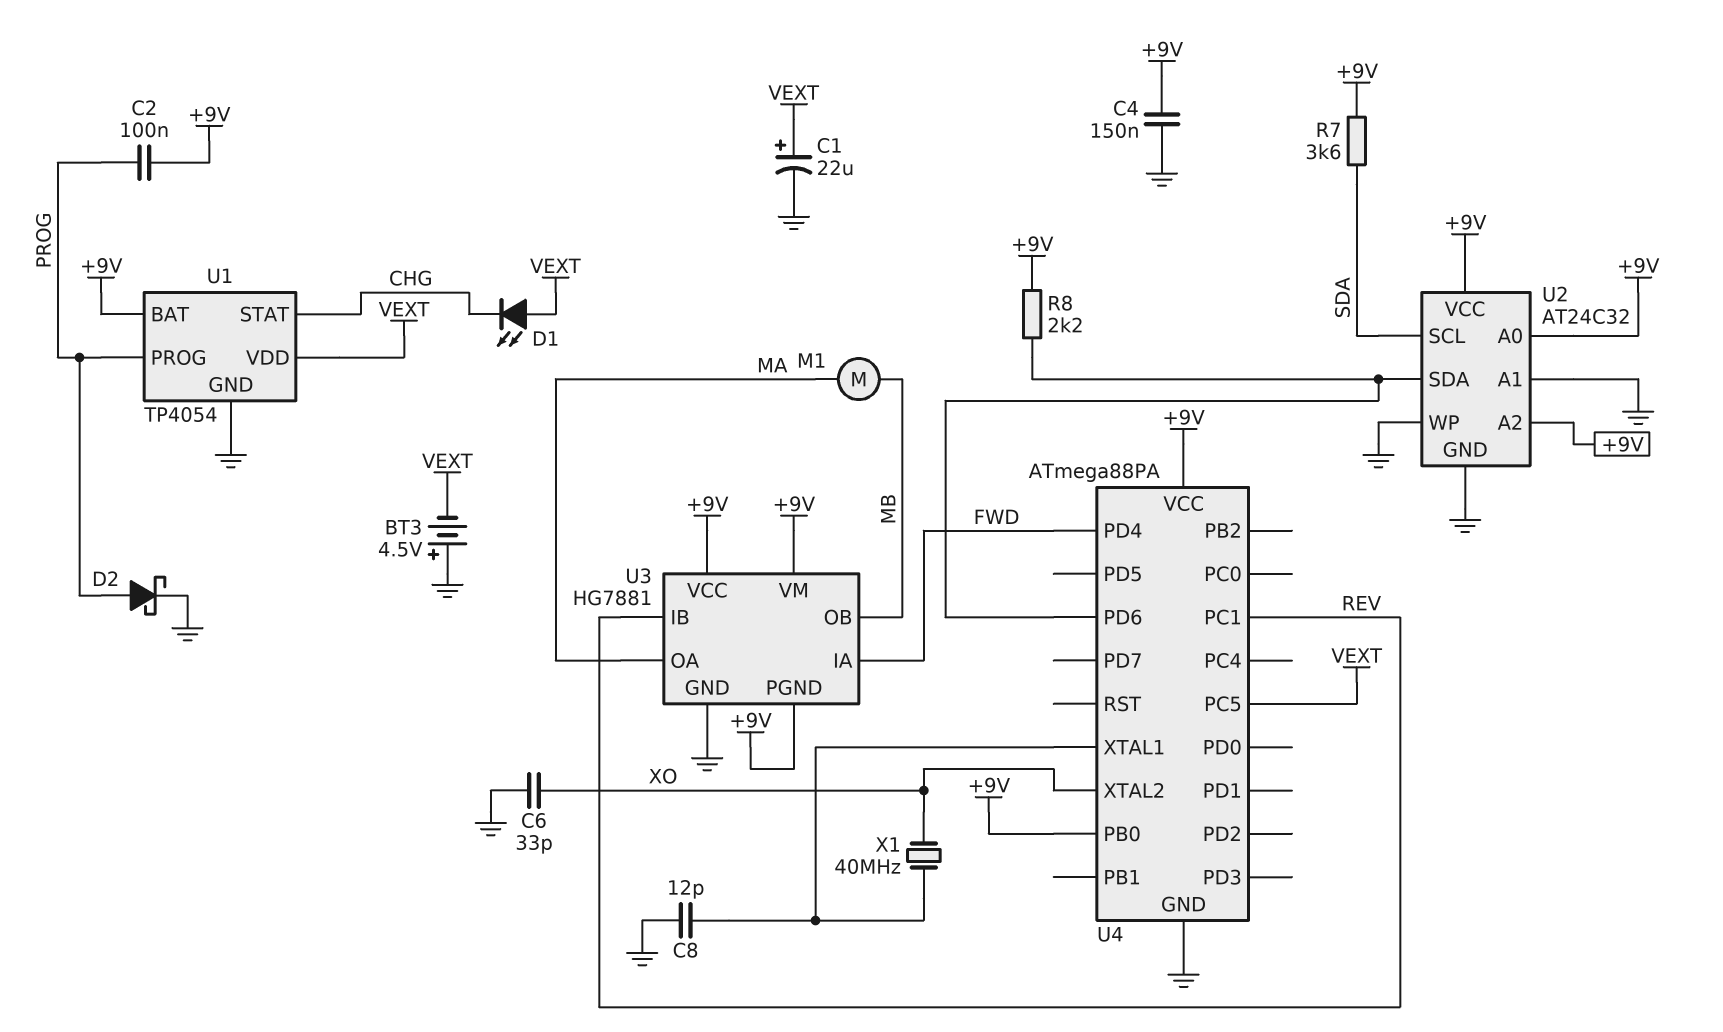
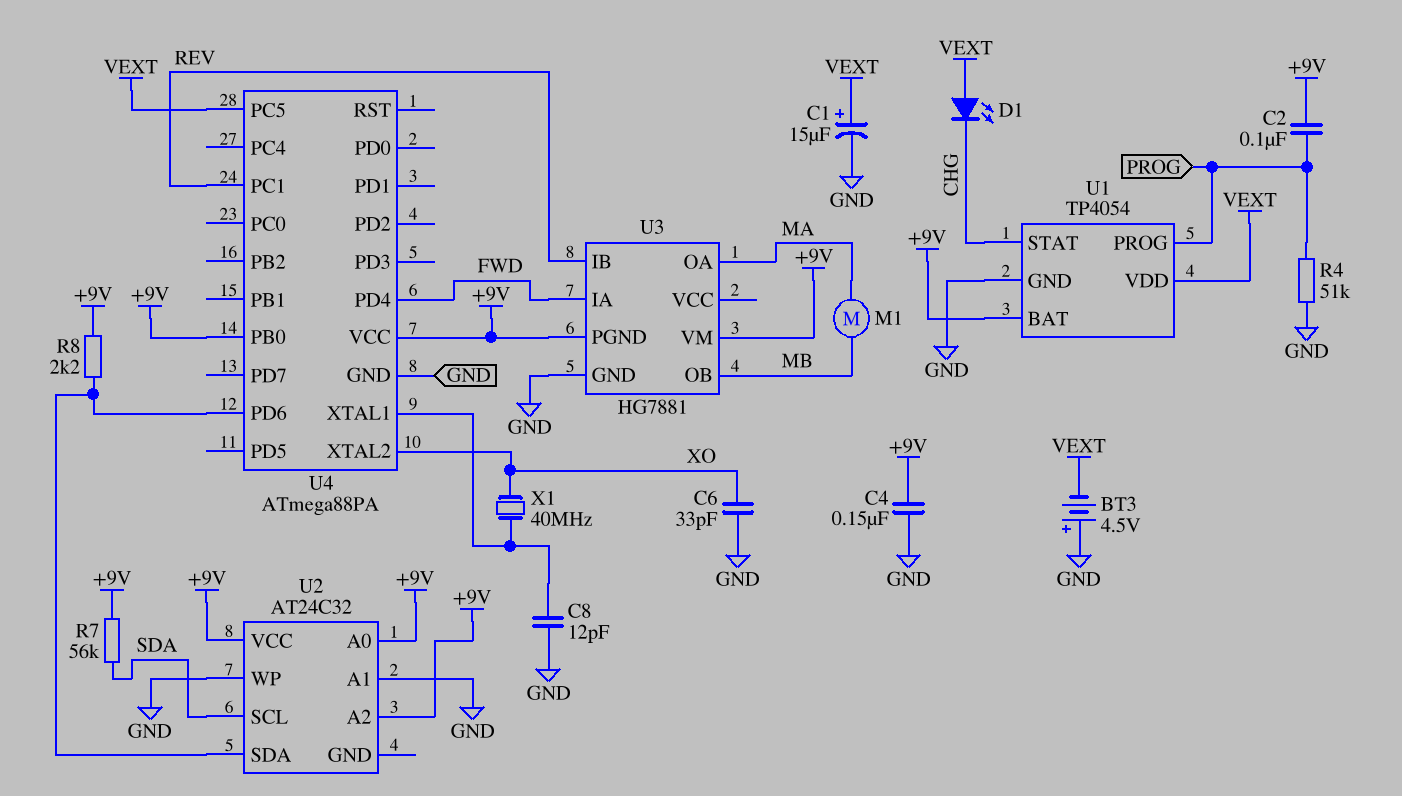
C1: 22uF (plus VEXT, minus GND) -> 15uF (plus VEXT, minus GND)
D2: schottky (A PROG, K GND) -> none
R4: none -> 51k (GND, PROG)
R7: 3.6k (+9V, SDA) -> 56k (+9V, SDA)
U2 pin GND: GND -> none
U3 pin VCC: +9V -> none

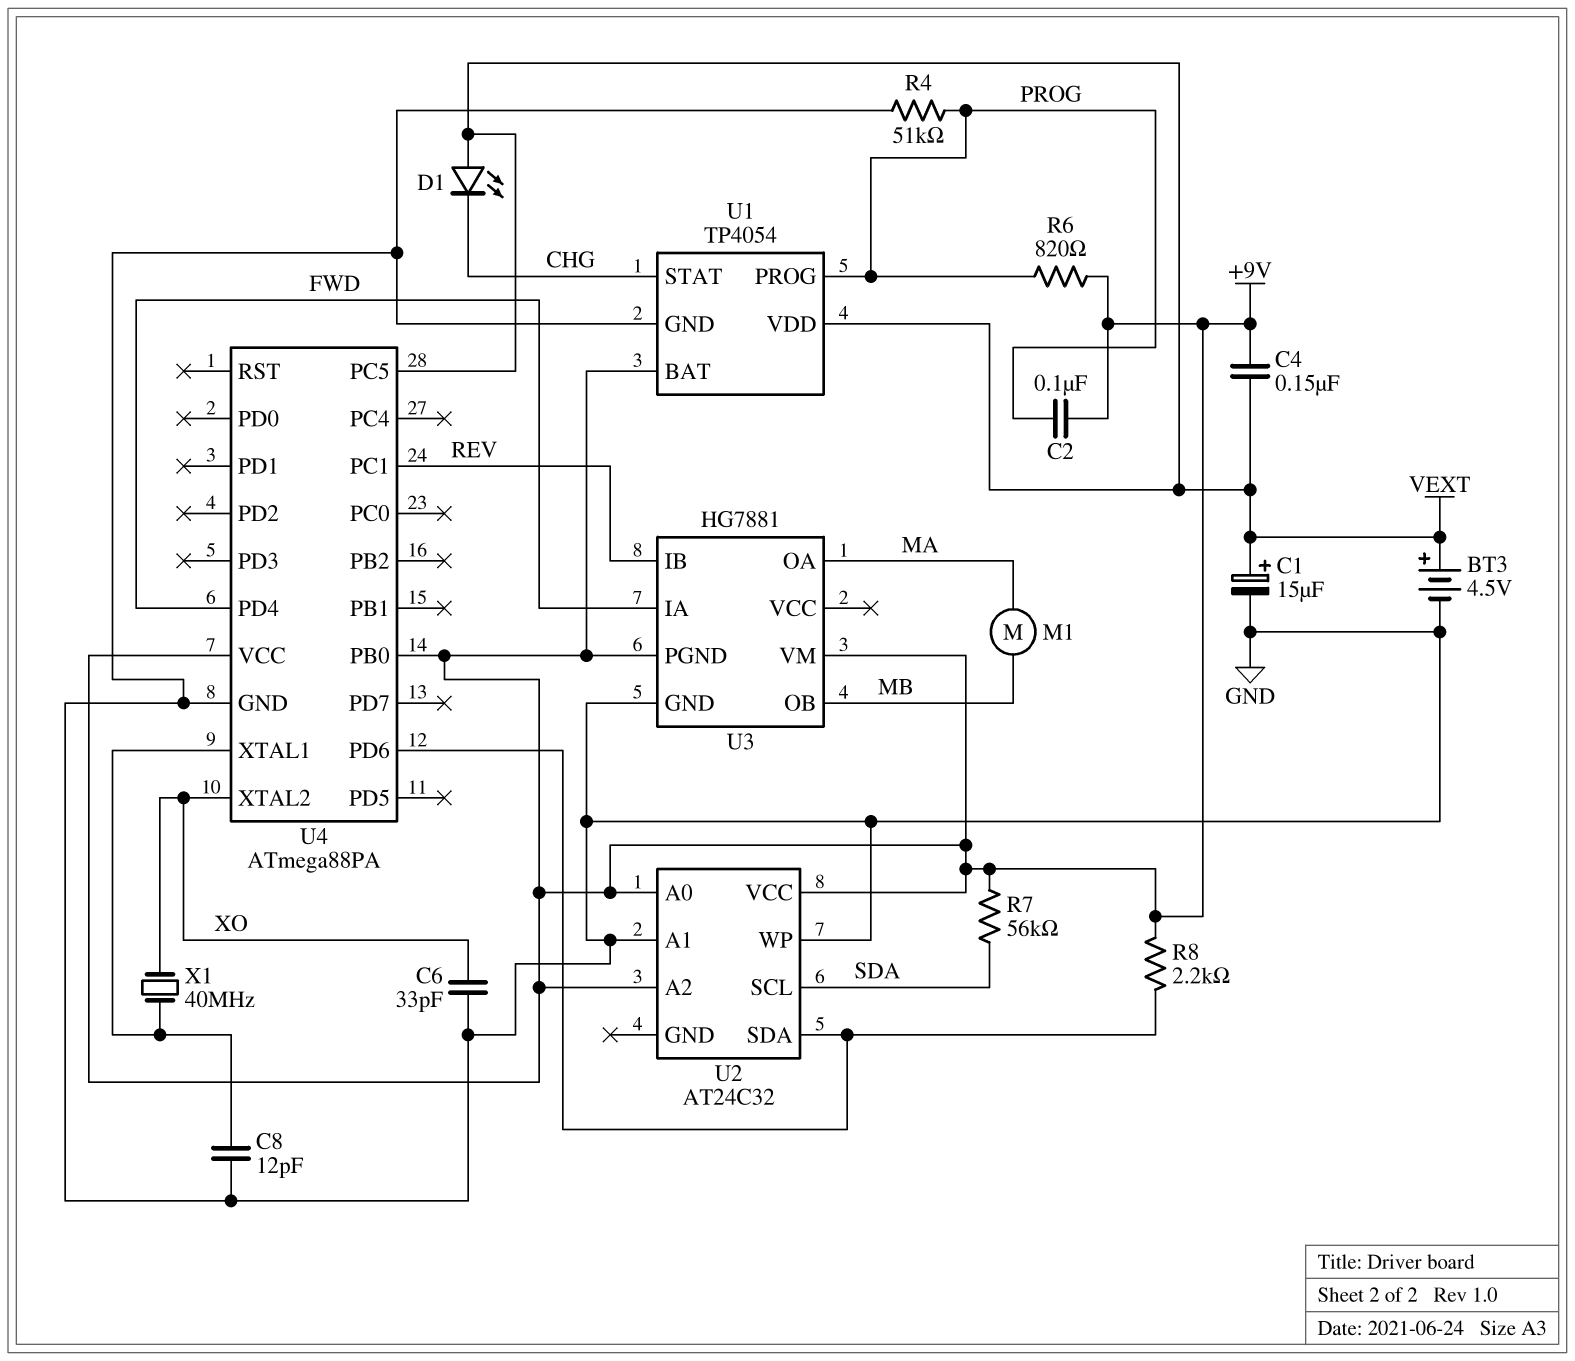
BT3: 4.5V (plus GND, minus VEXT) -> 4.5V (plus VEXT, minus GND)
C4: 150nF (+9V, GND) -> 150nF (+9V, VEXT)
R6: none -> 820 (+9V, PROG)

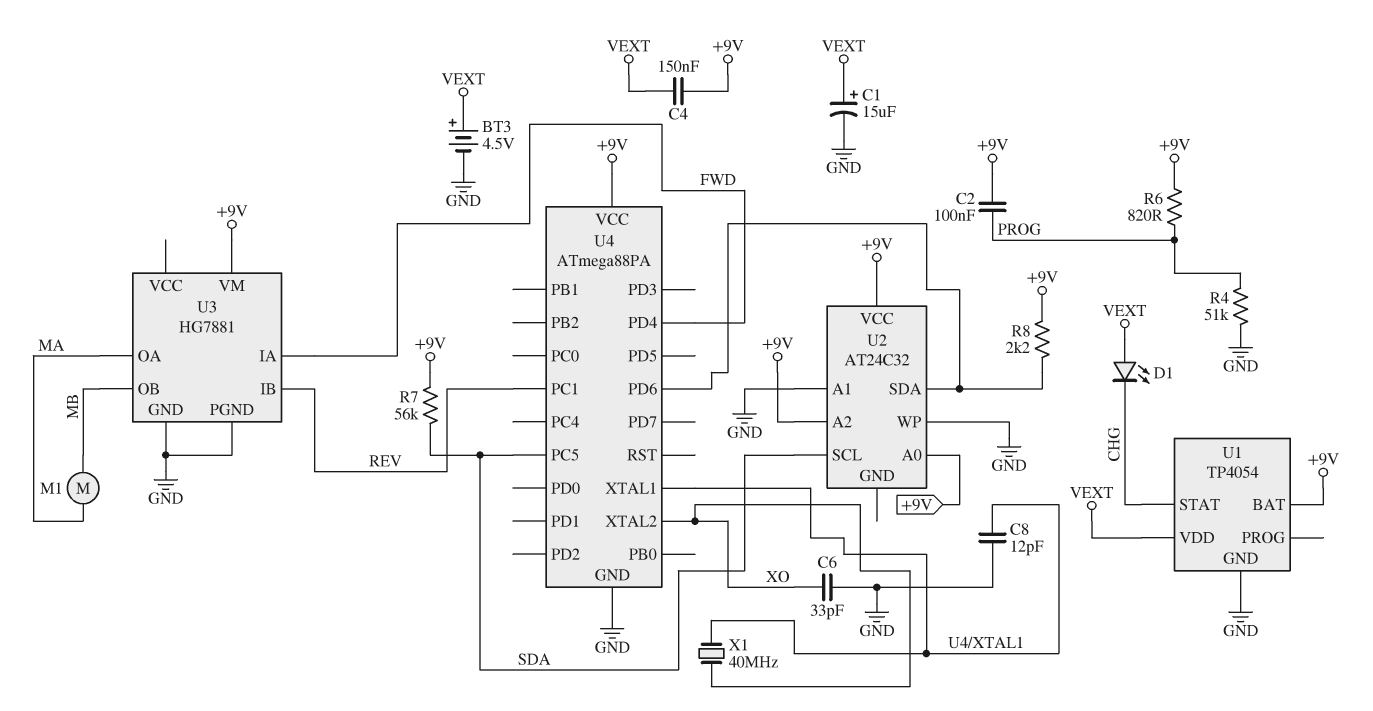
U1 pin PROG: PROG -> none
U3 pin PGND: +9V -> GND
U4 pin PB0: +9V -> none
U4 pin PC5: VEXT -> SDA

